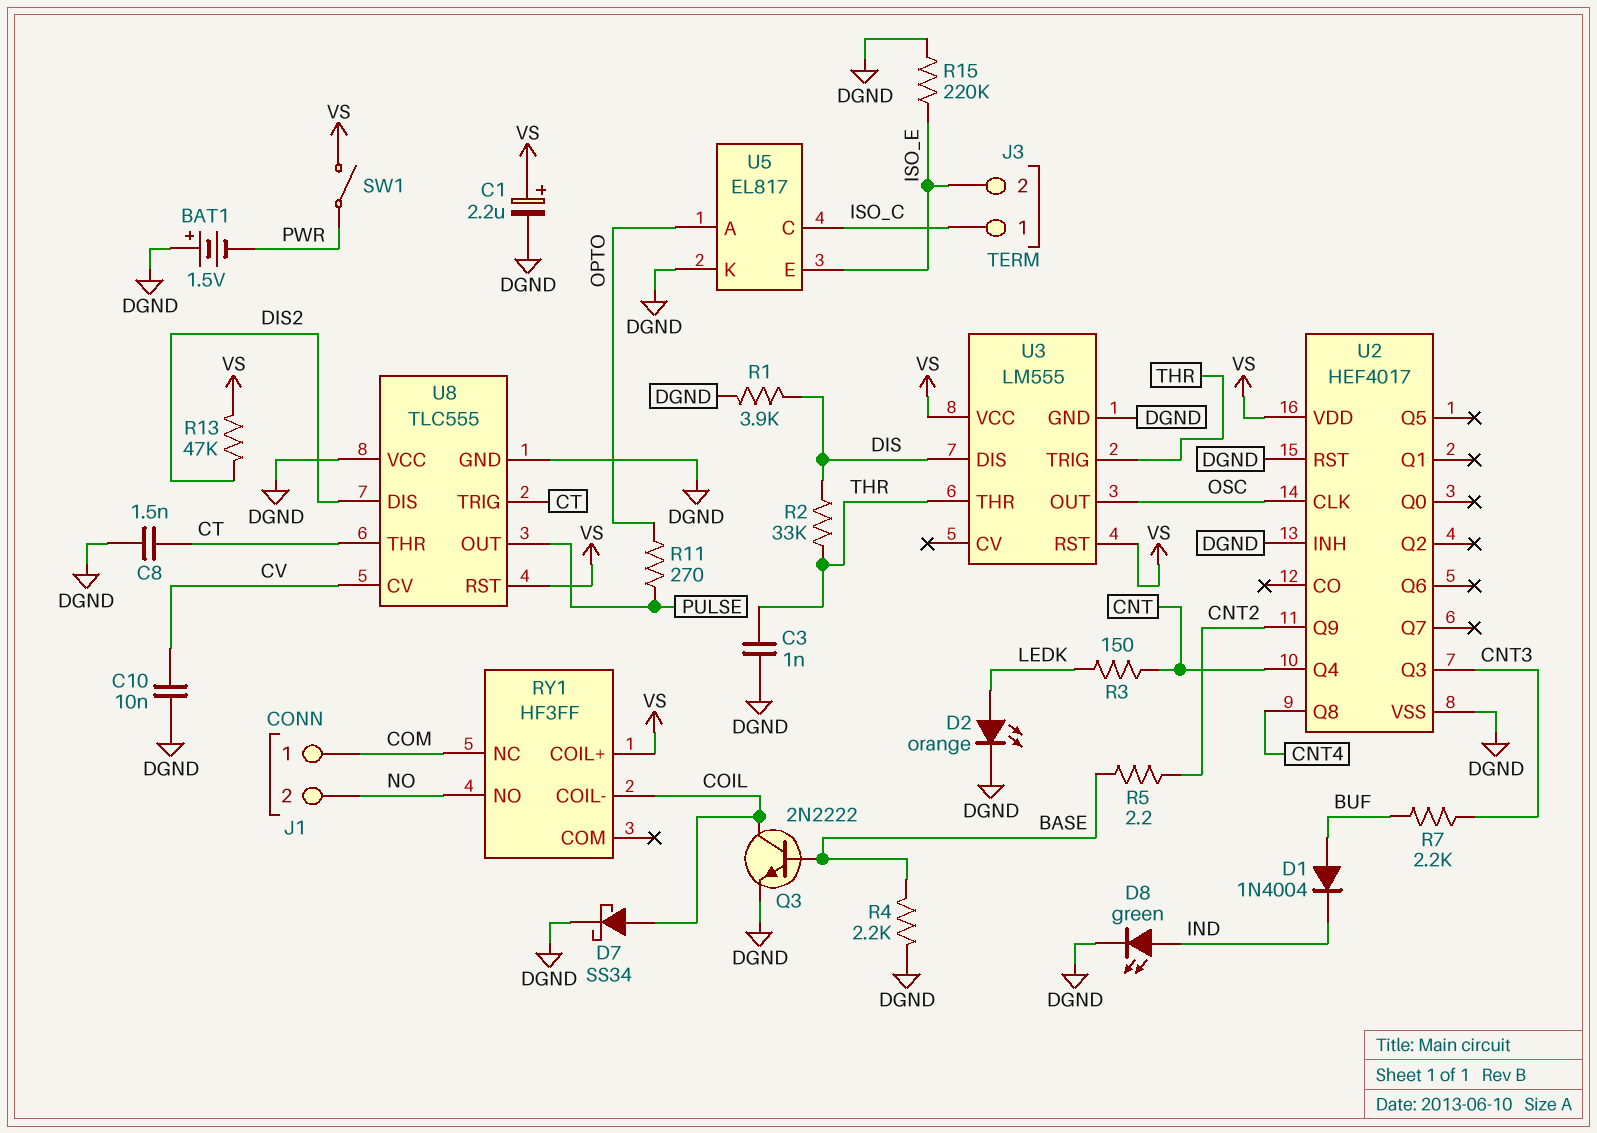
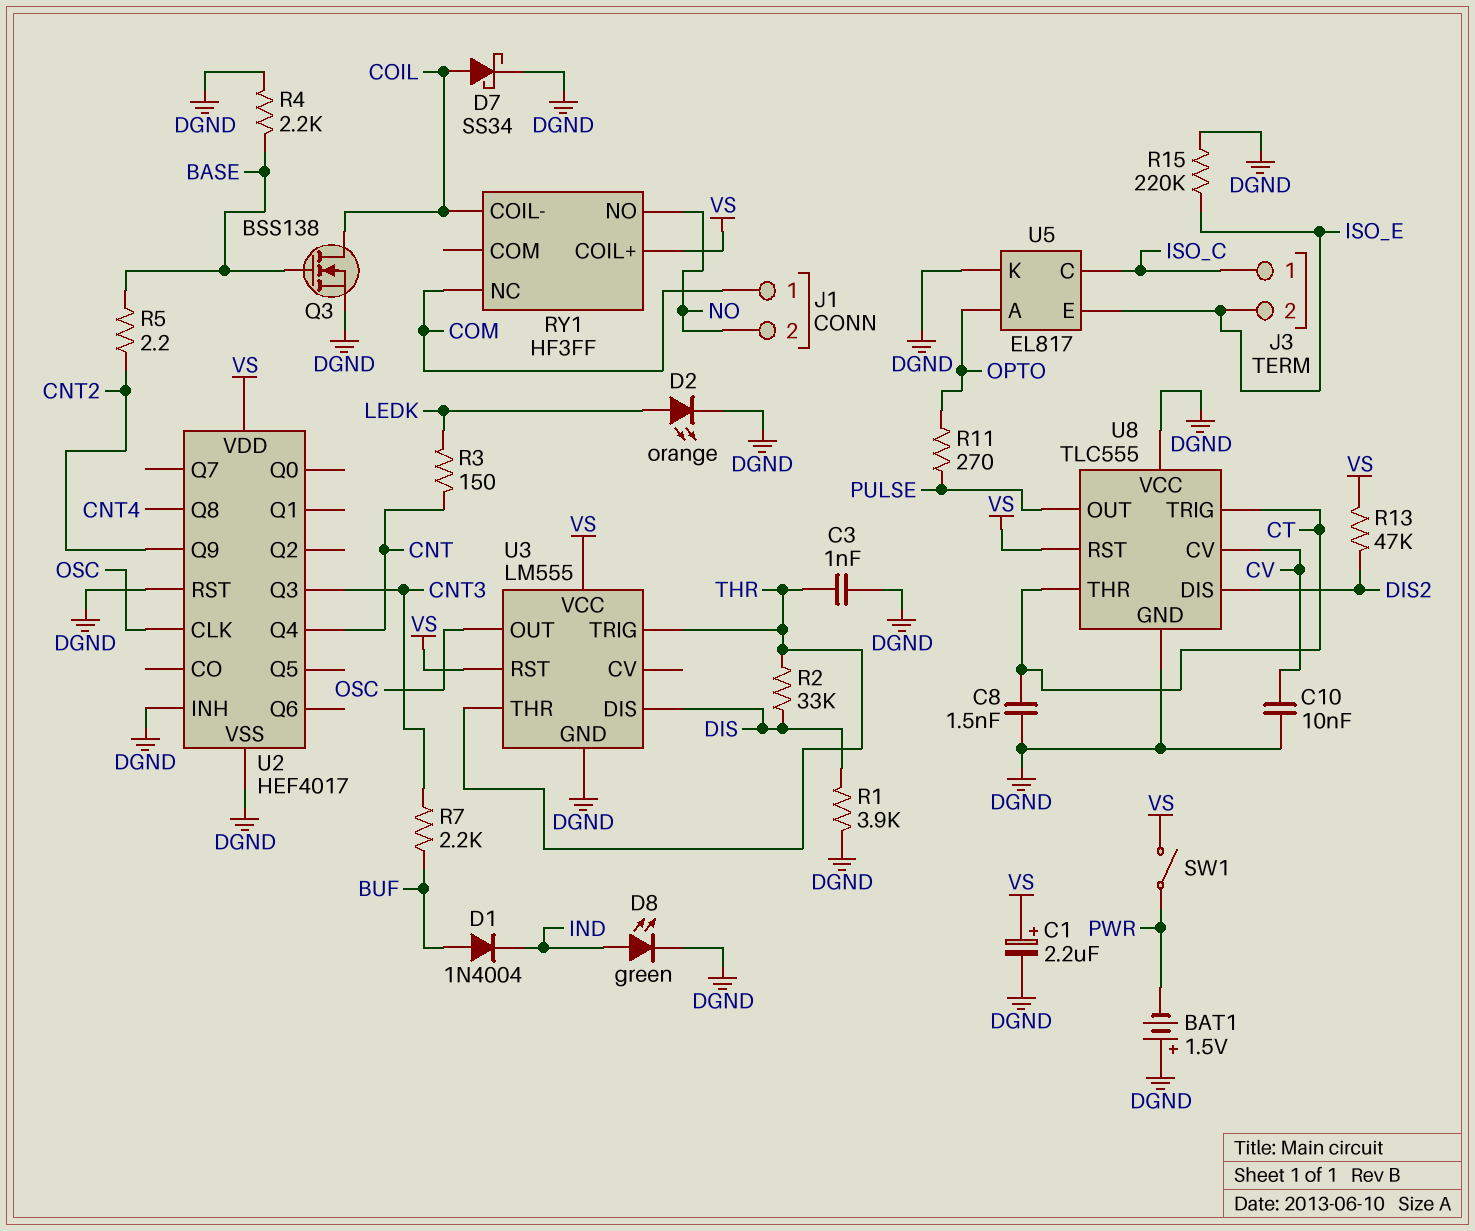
Q3: NPN 2N2222 (B BASE, C COIL, E DGND) -> NMOS BSS138 (G BASE, D COIL, S DGND)

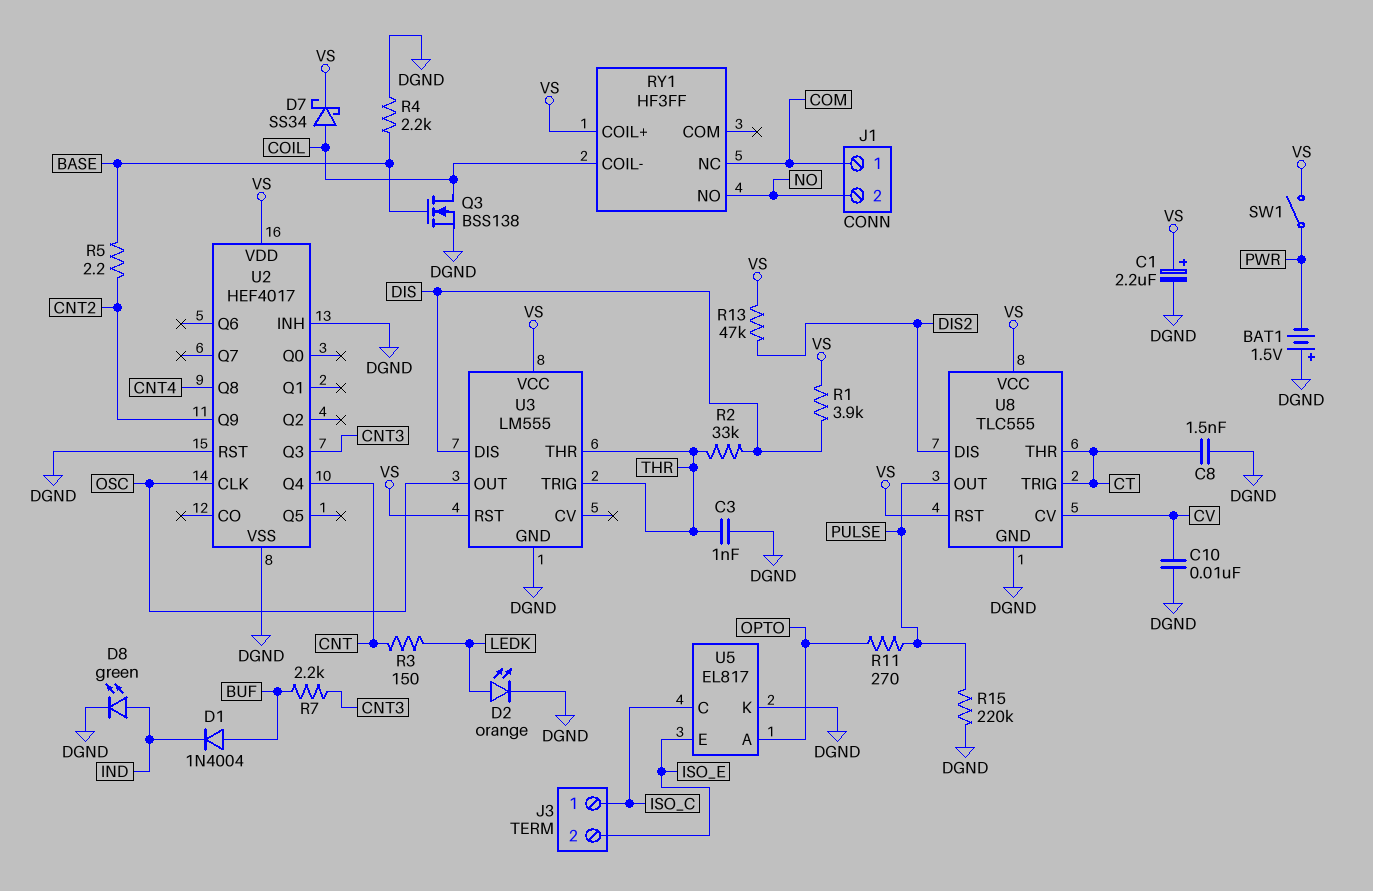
D7: schottky SS34 (A COIL, K DGND) -> schottky SS34 (A COIL, K VS)
R1: 3.9k (DGND, DIS) -> 3.9k (DIS, VS)
R15: 220k (DGND, ISO_E) -> 220k (DGND, PULSE)
U8 pin VCC: DGND -> VS

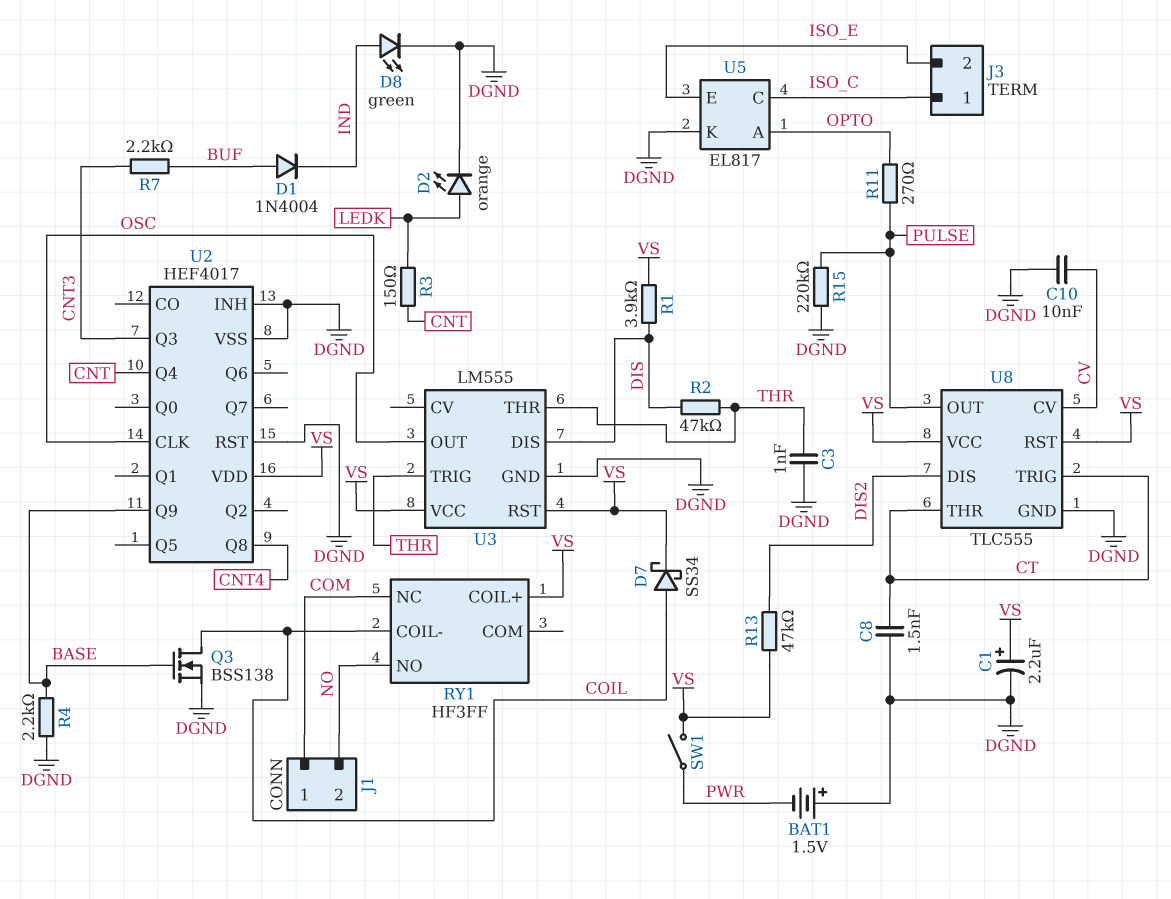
R2: 33k (DIS, THR) -> 47k (DIS, THR)
R5: 2.2 (BASE, CNT2) -> none
U2 pin Q9: CNT2 -> BASE

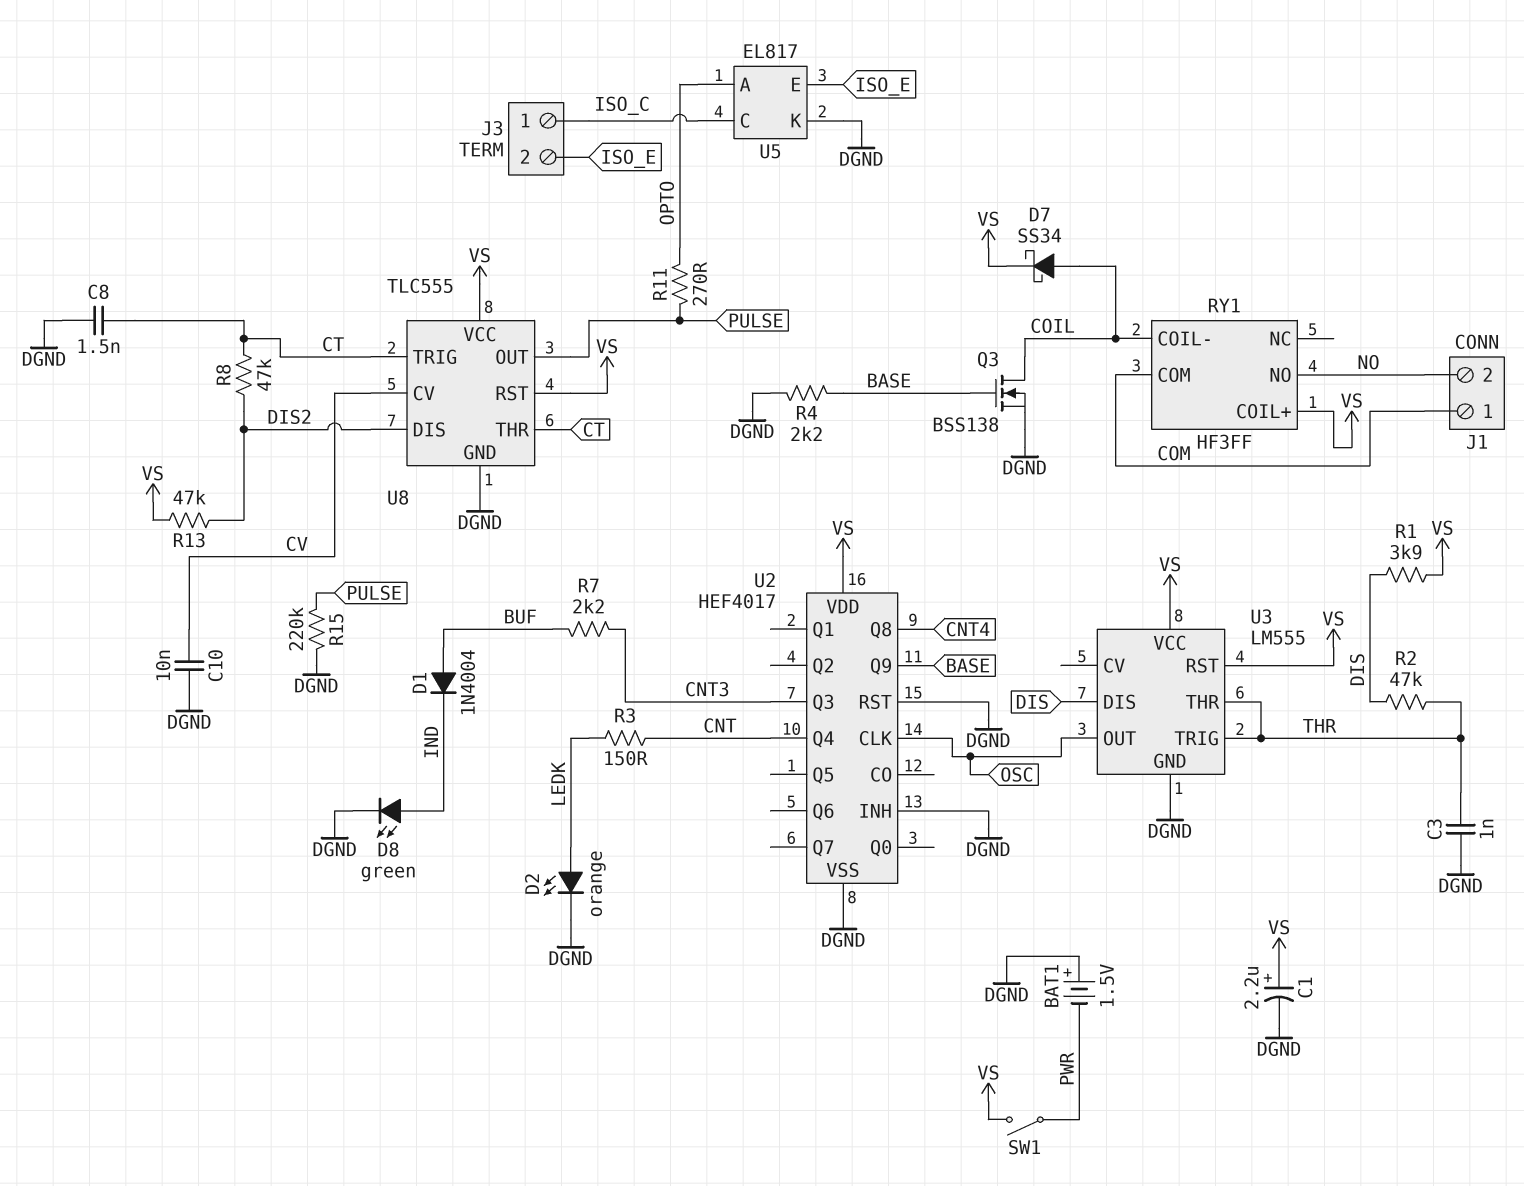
R8: none -> 47k (CT, DIS2)
RY1 pin COM: none -> COM
RY1 pin NC: COM -> none

